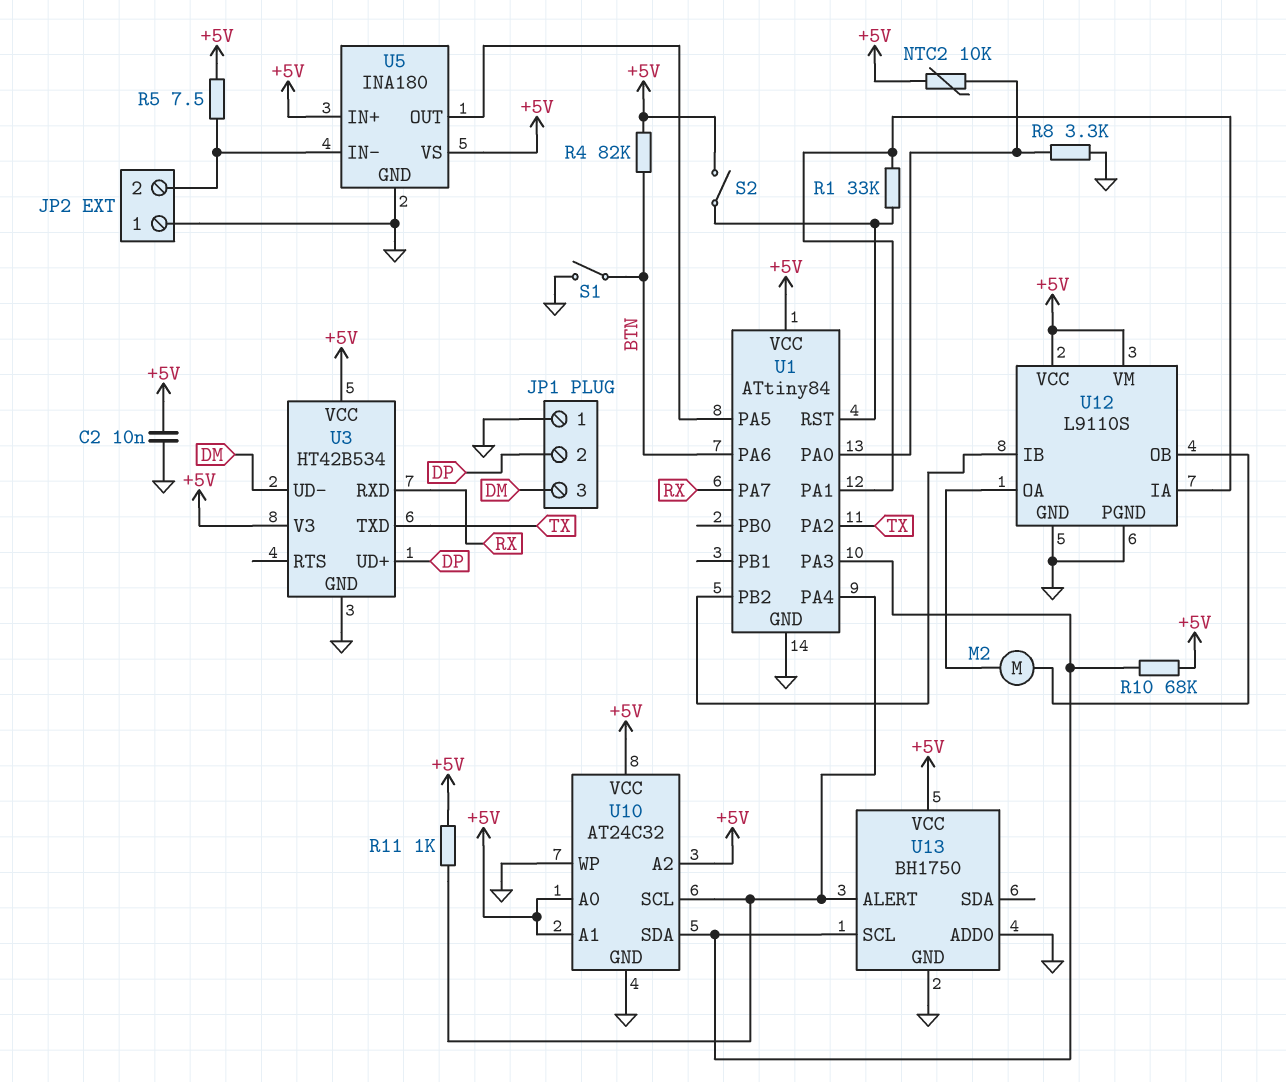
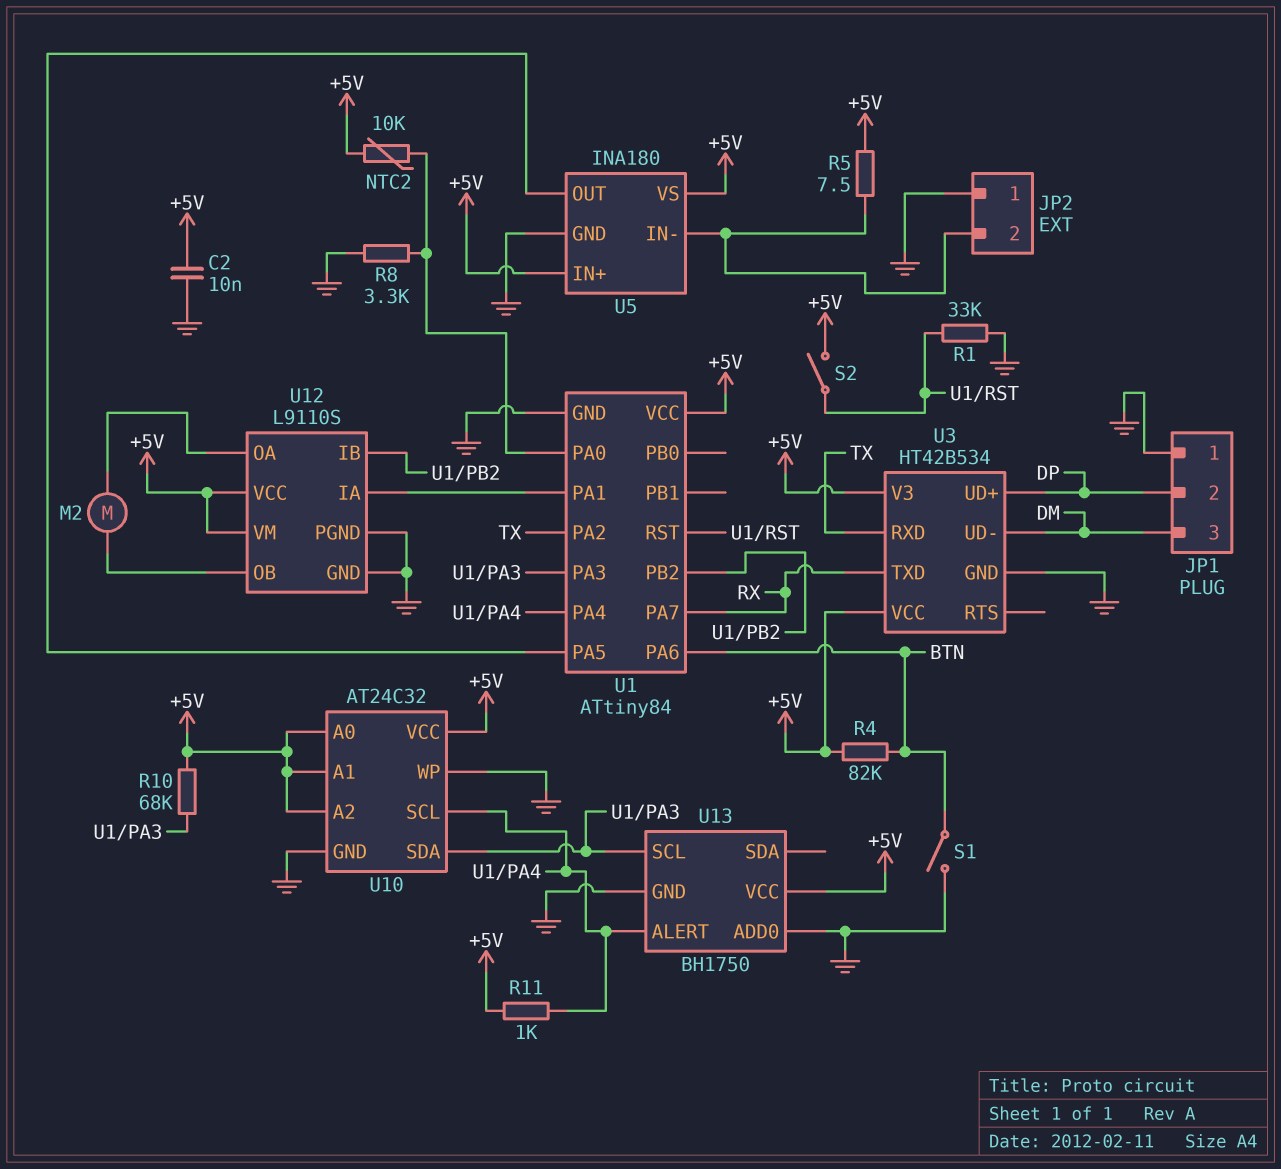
R1: 33k (U1/PA1, U1/RST) -> 33k (GND, U1/RST)
U3 pin RXD: RX -> TX
U3 pin TXD: TX -> RX

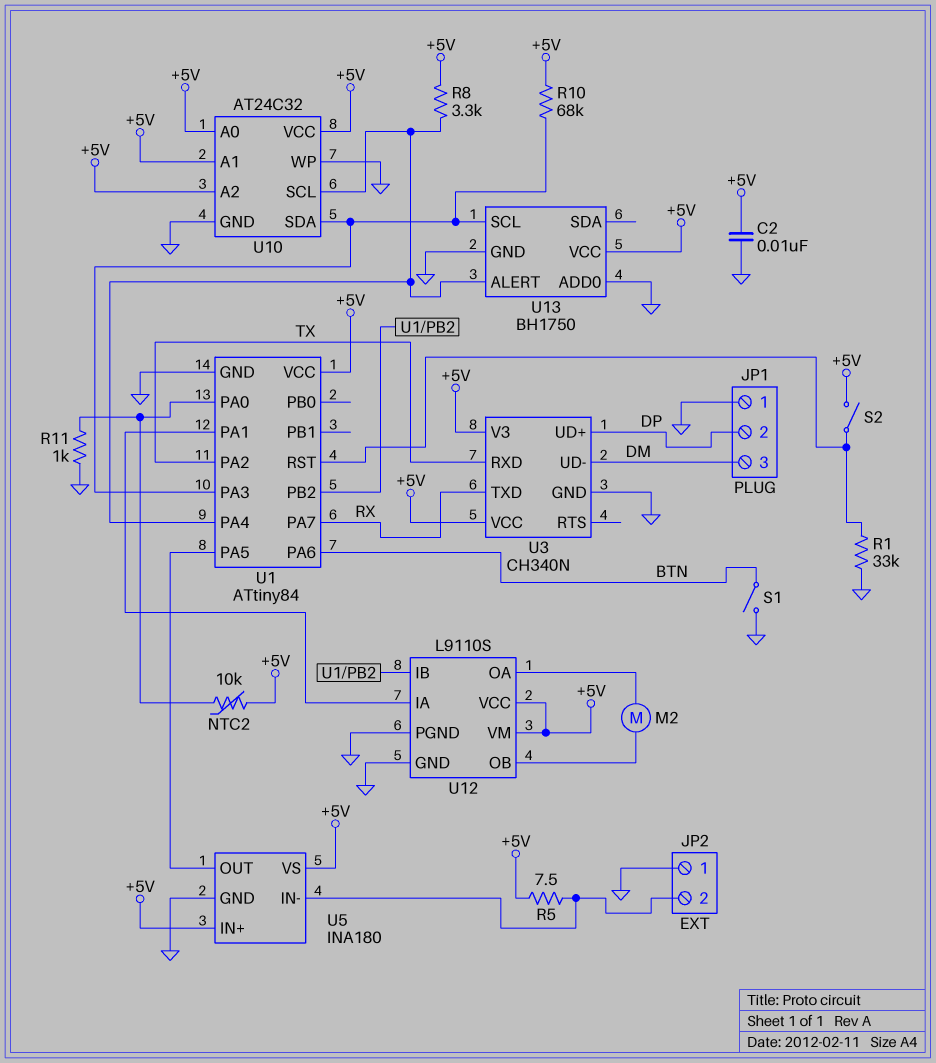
R4: 82k (+5V, BTN) -> none
R8: 3.3k (GND, U1/PA0) -> 3.3k (+5V, U1/PA4)
R11: 1k (+5V, U1/PA4) -> 1k (GND, U1/PA0)
U3: HT42B534 -> CH340N

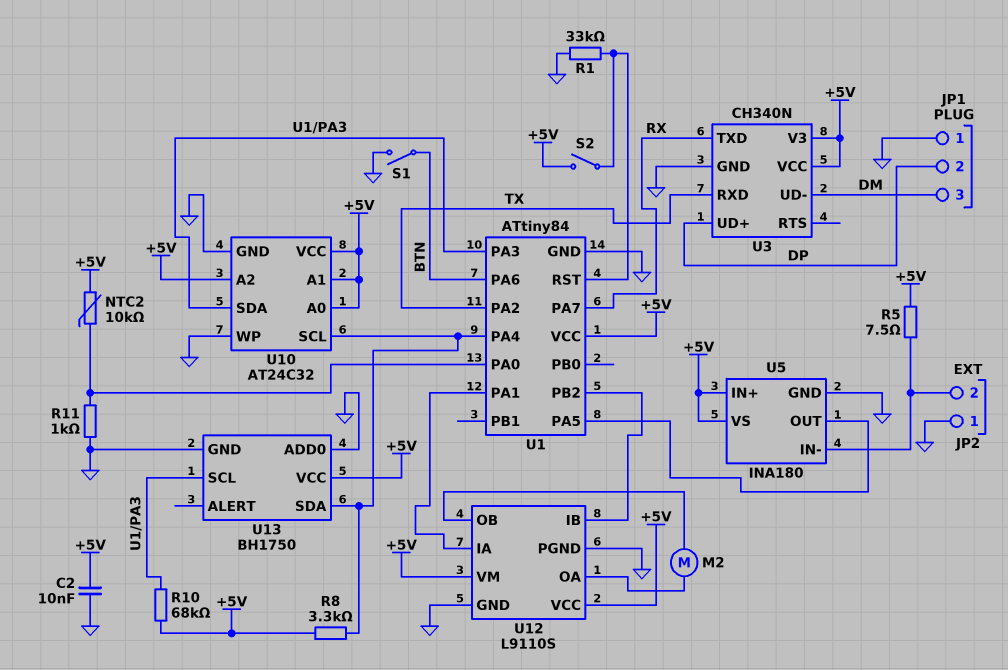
U13 pin ALERT: U1/PA4 -> none
U13 pin SDA: none -> U1/PA4

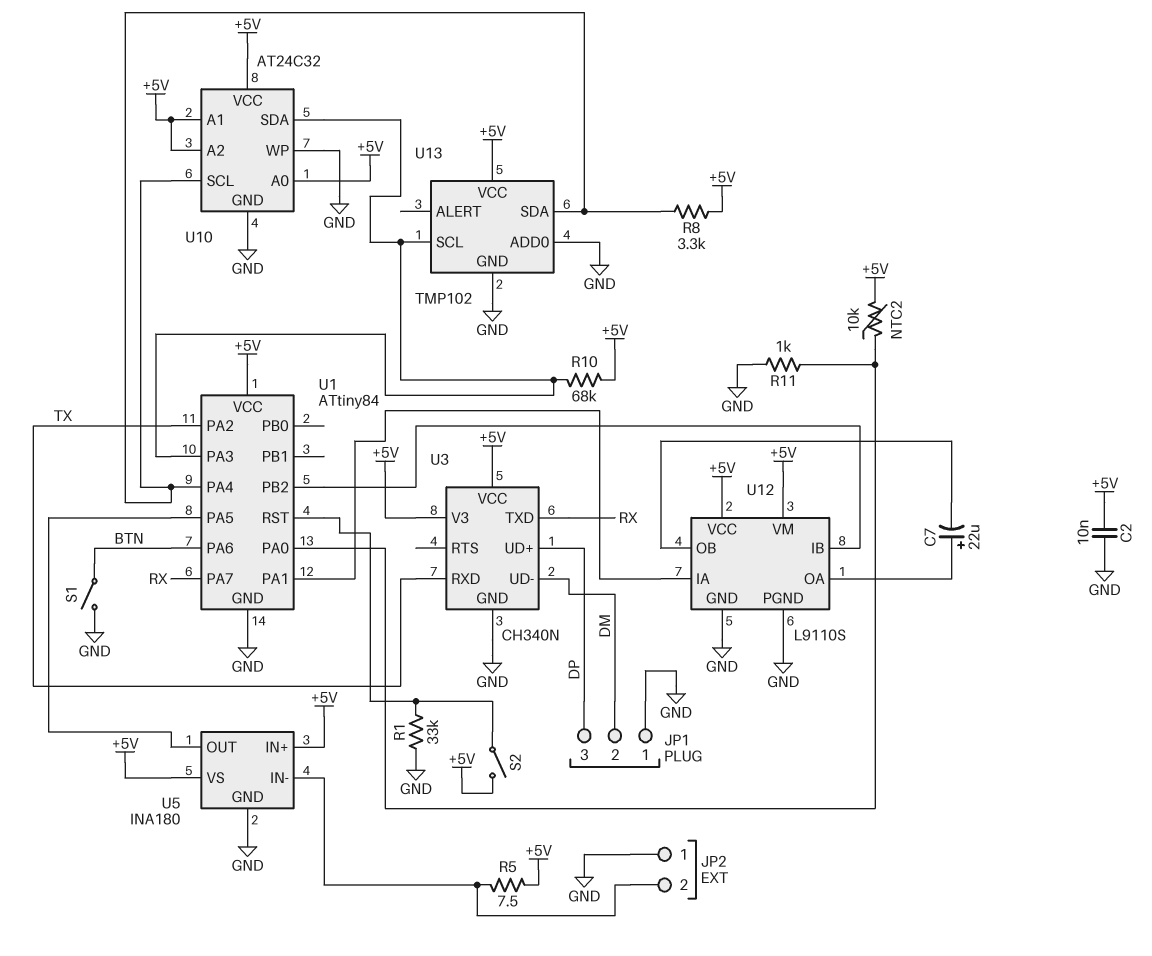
C7: none -> 22uF (plus U12/OA, minus U12/OB)
JP1 pin 2: DP -> DM
JP1 pin 3: DM -> DP
M2: motor (U12/OA, U12/OB) -> none
U13: BH1750 -> TMP102

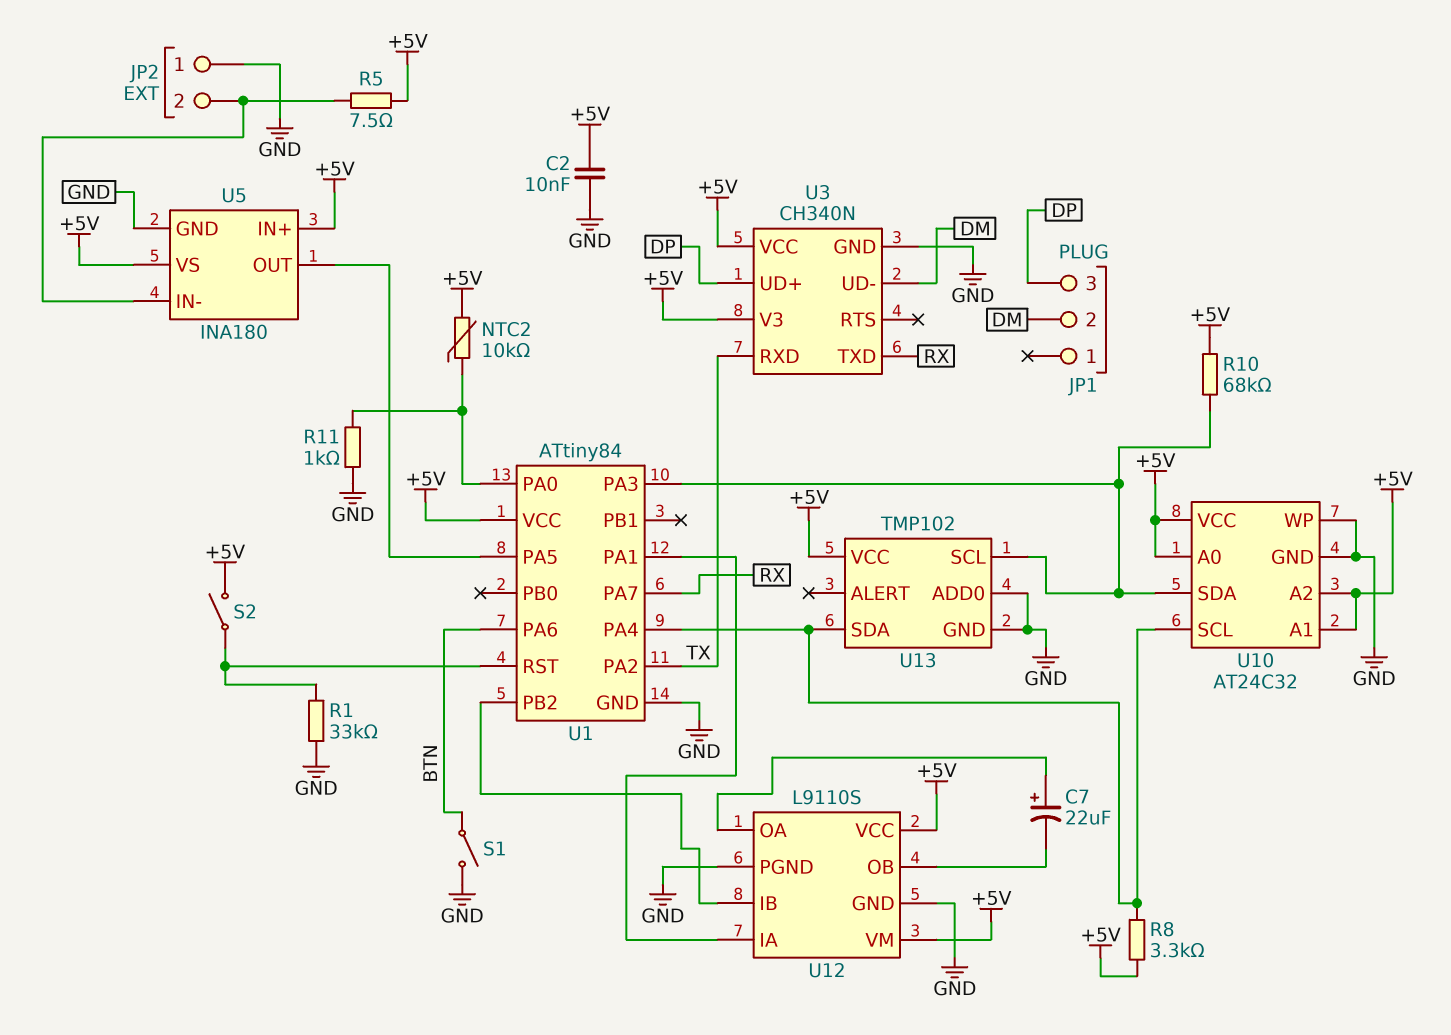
JP1 pin 1: GND -> none

